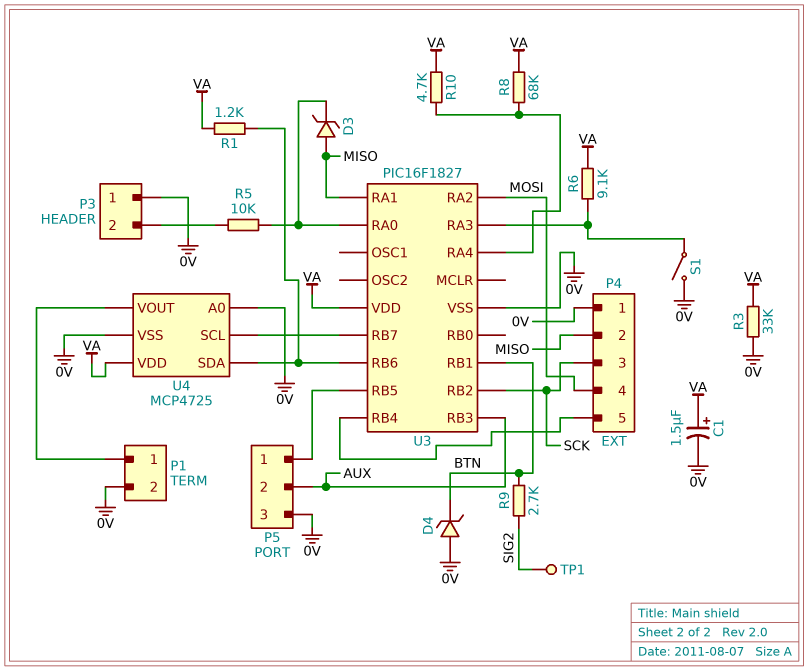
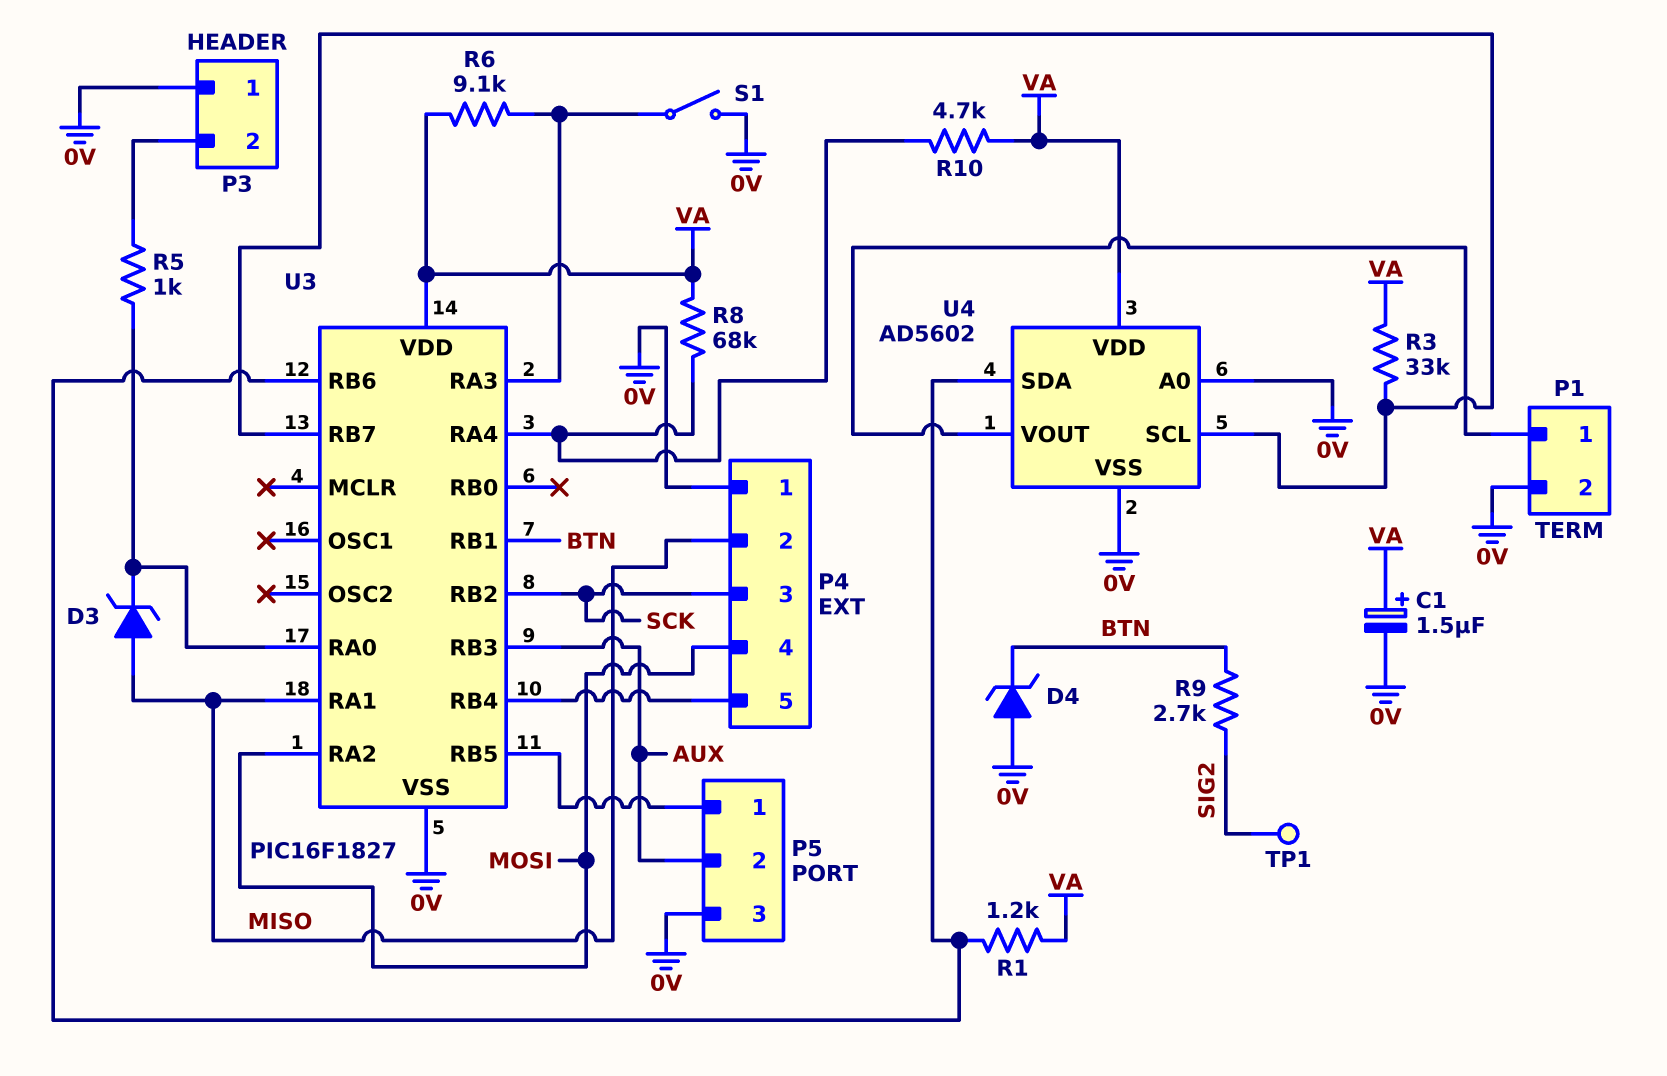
R3: 33k (0V, VA) -> 33k (U3/RB7, VA)
R5: 10k (P3/2, U3/RA0) -> 1k (P3/2, U3/RA0)
U4: MCP4725 -> AD5602

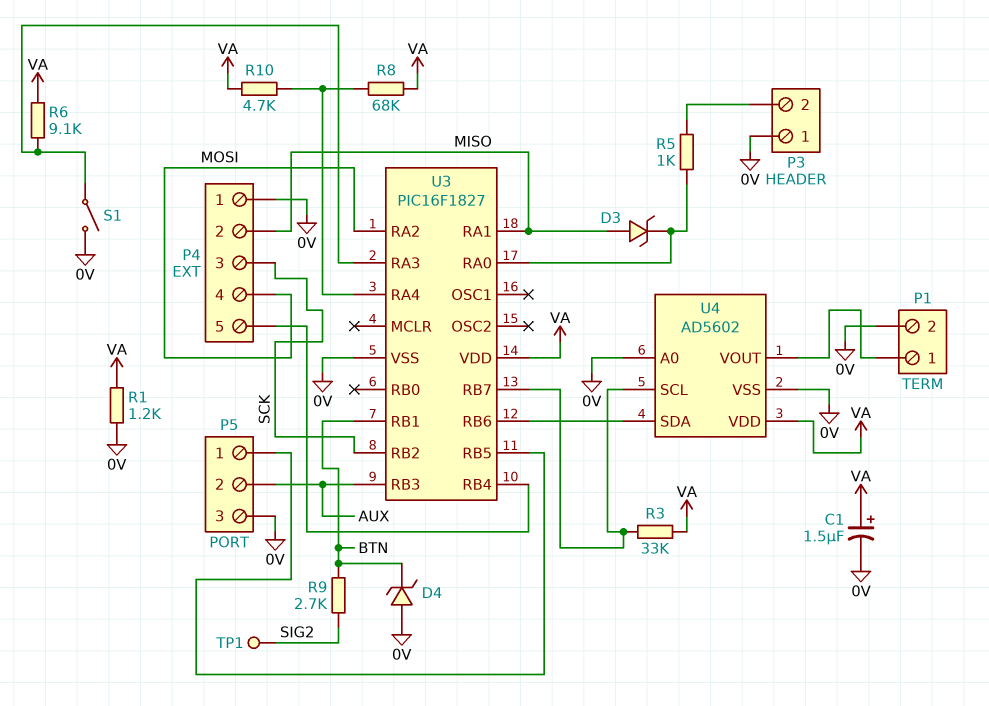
R1: 1.2k (U3/RB6, VA) -> 1.2k (0V, VA)

